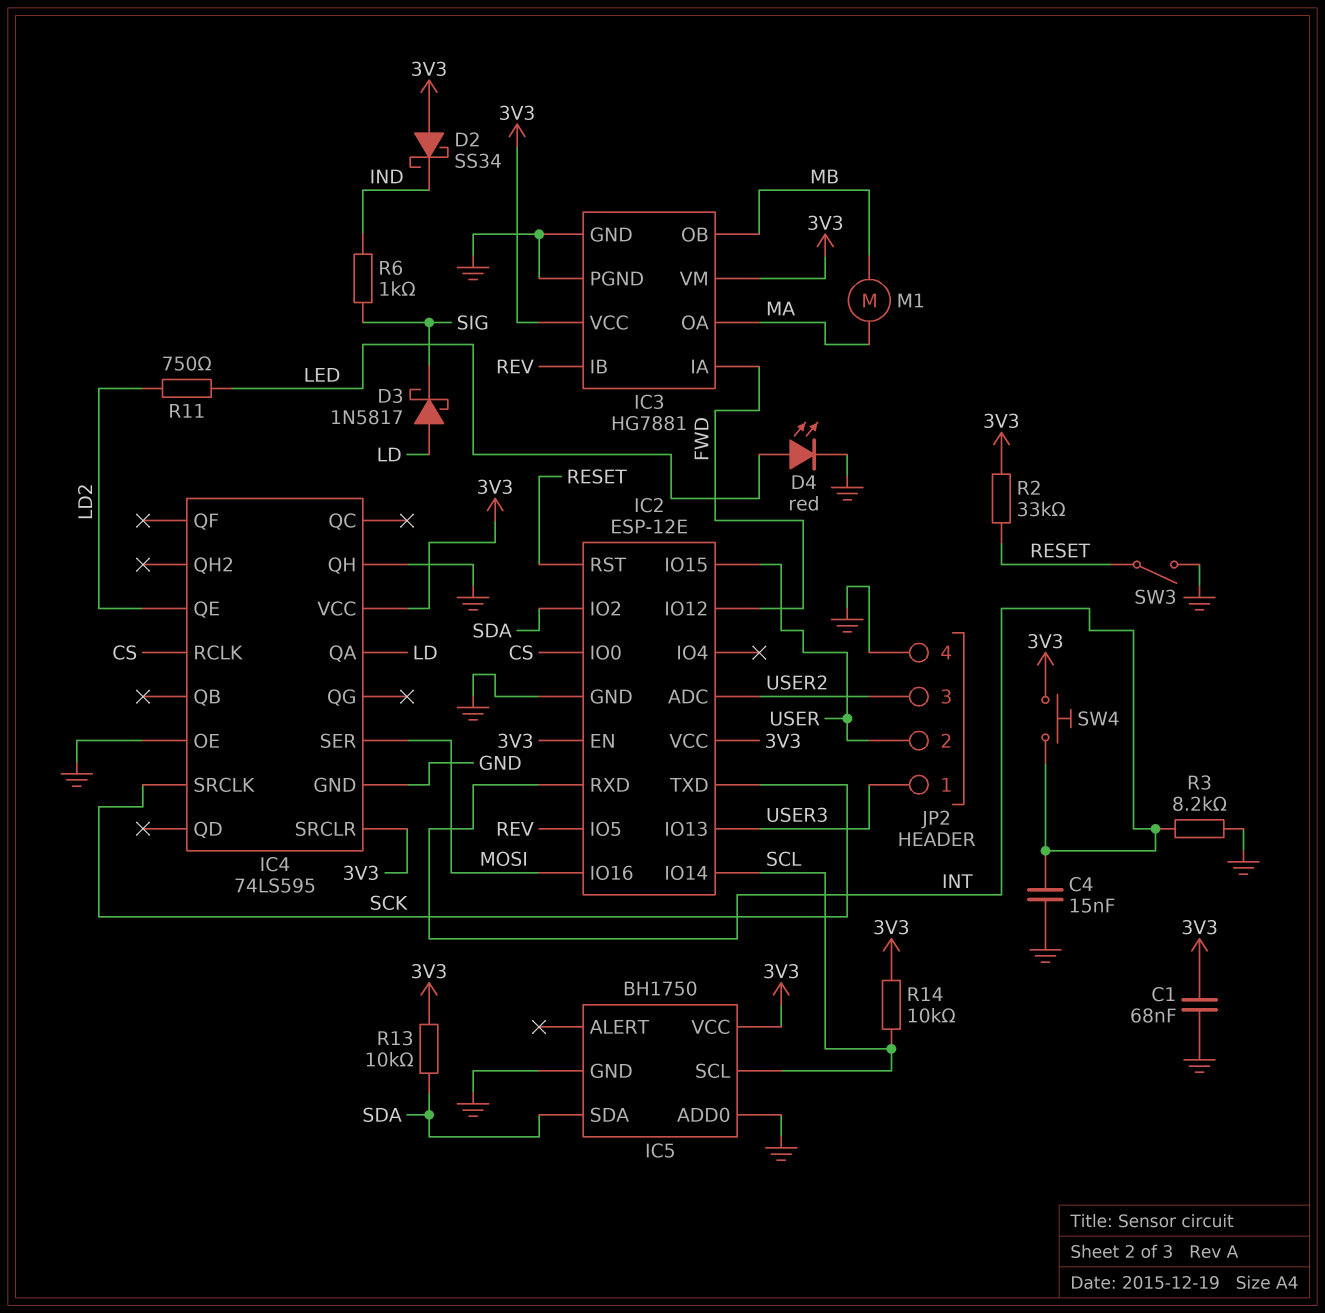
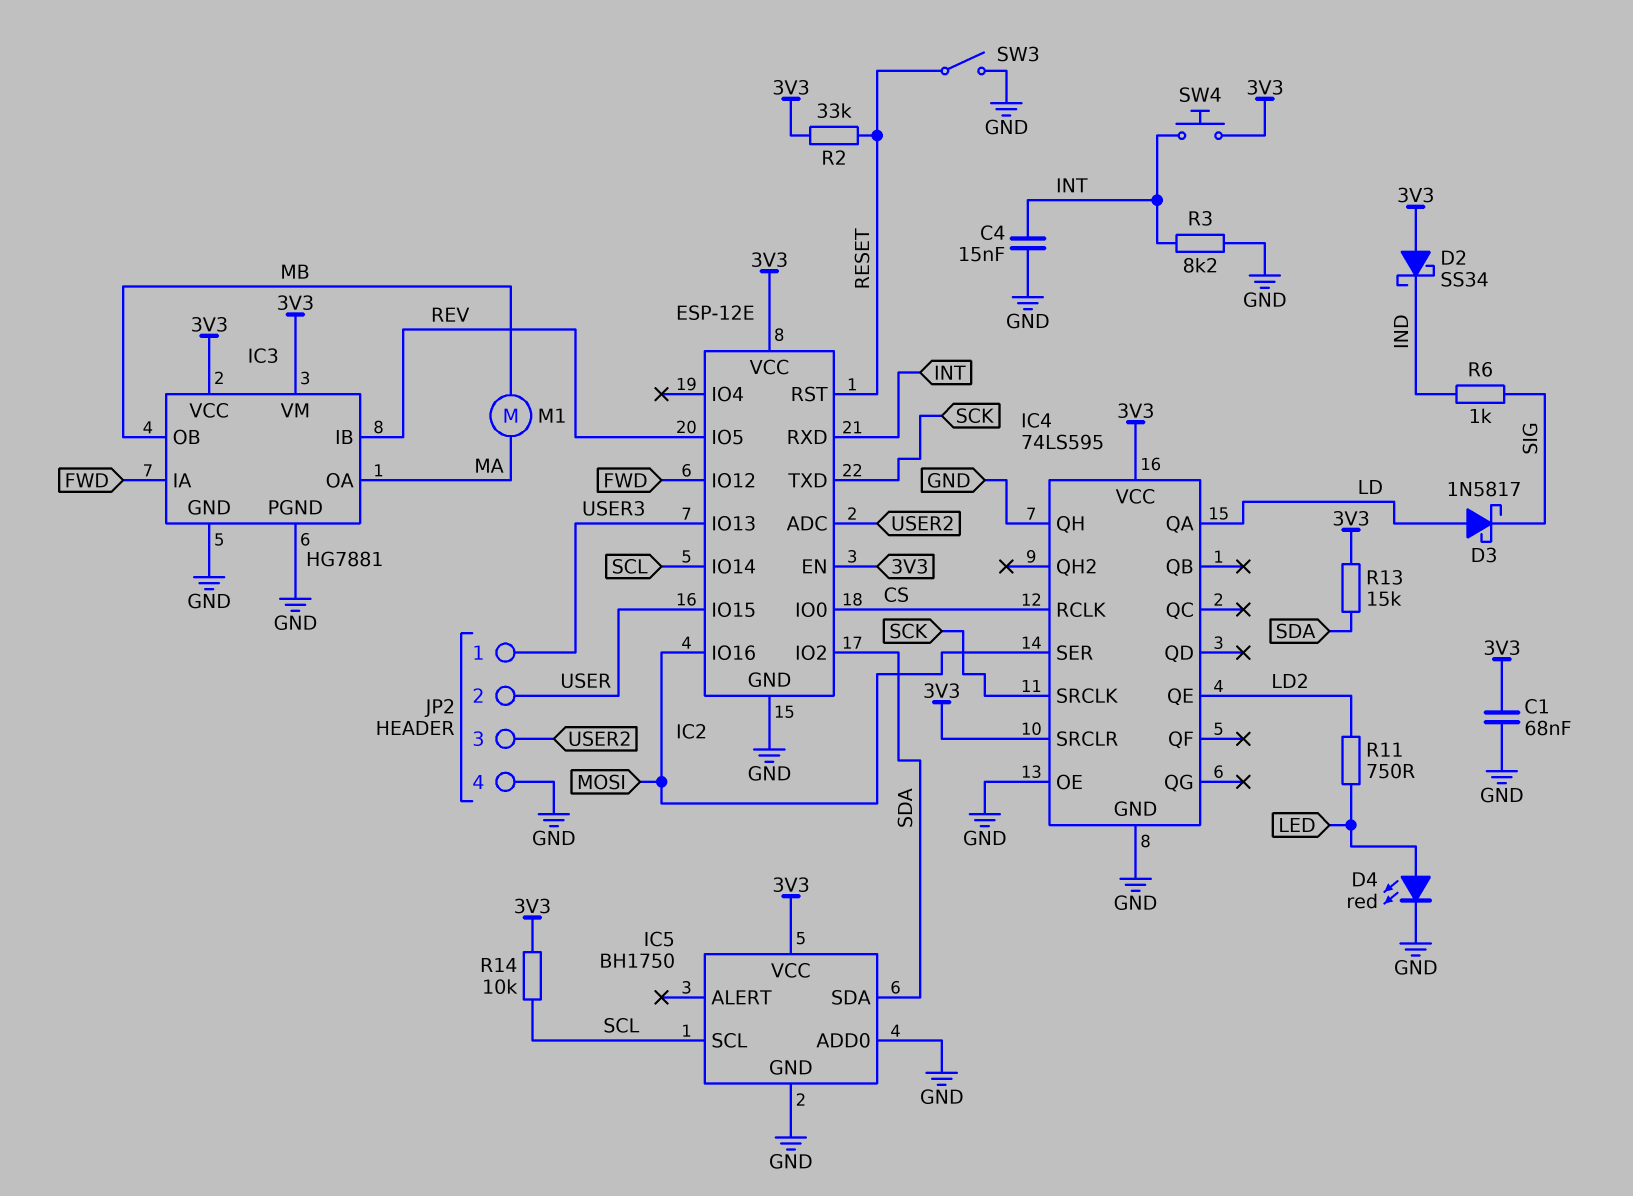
R13: 10k (3V3, SDA) -> 15k (3V3, SDA)

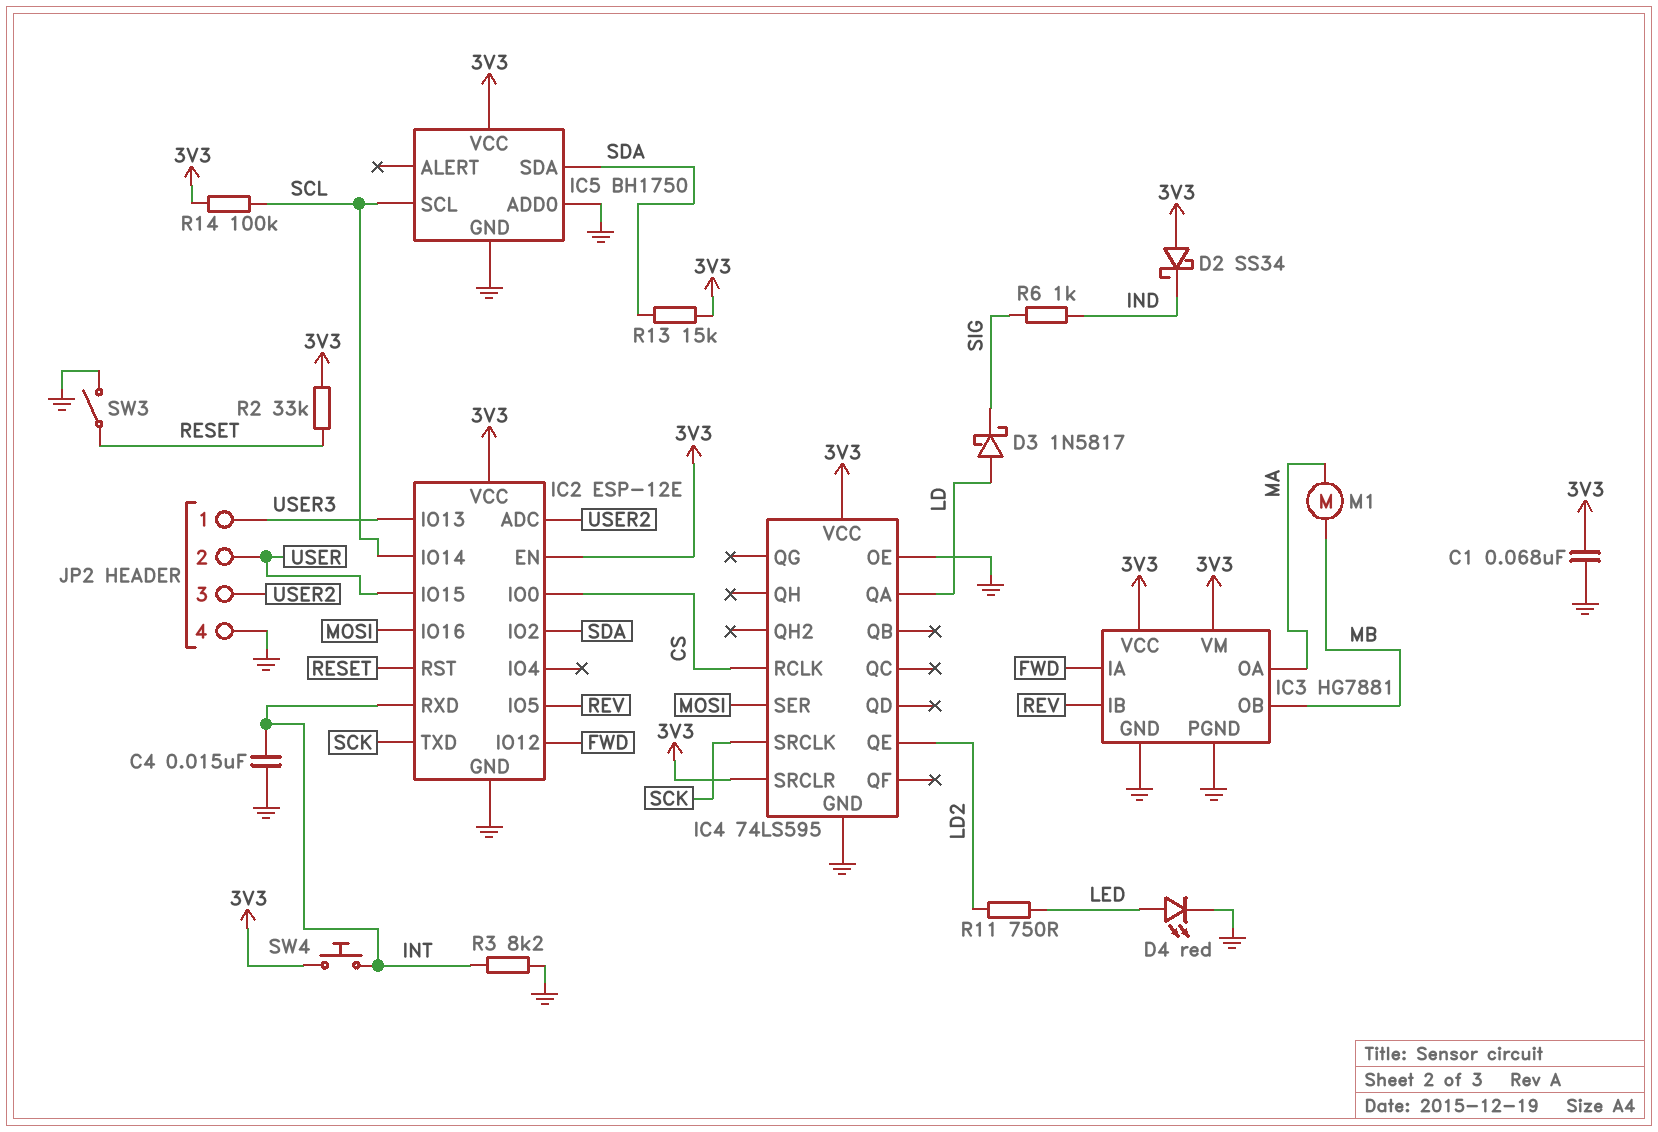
IC4 pin QH: GND -> none
R14: 10k (3V3, SCL) -> 100k (3V3, SCL)

